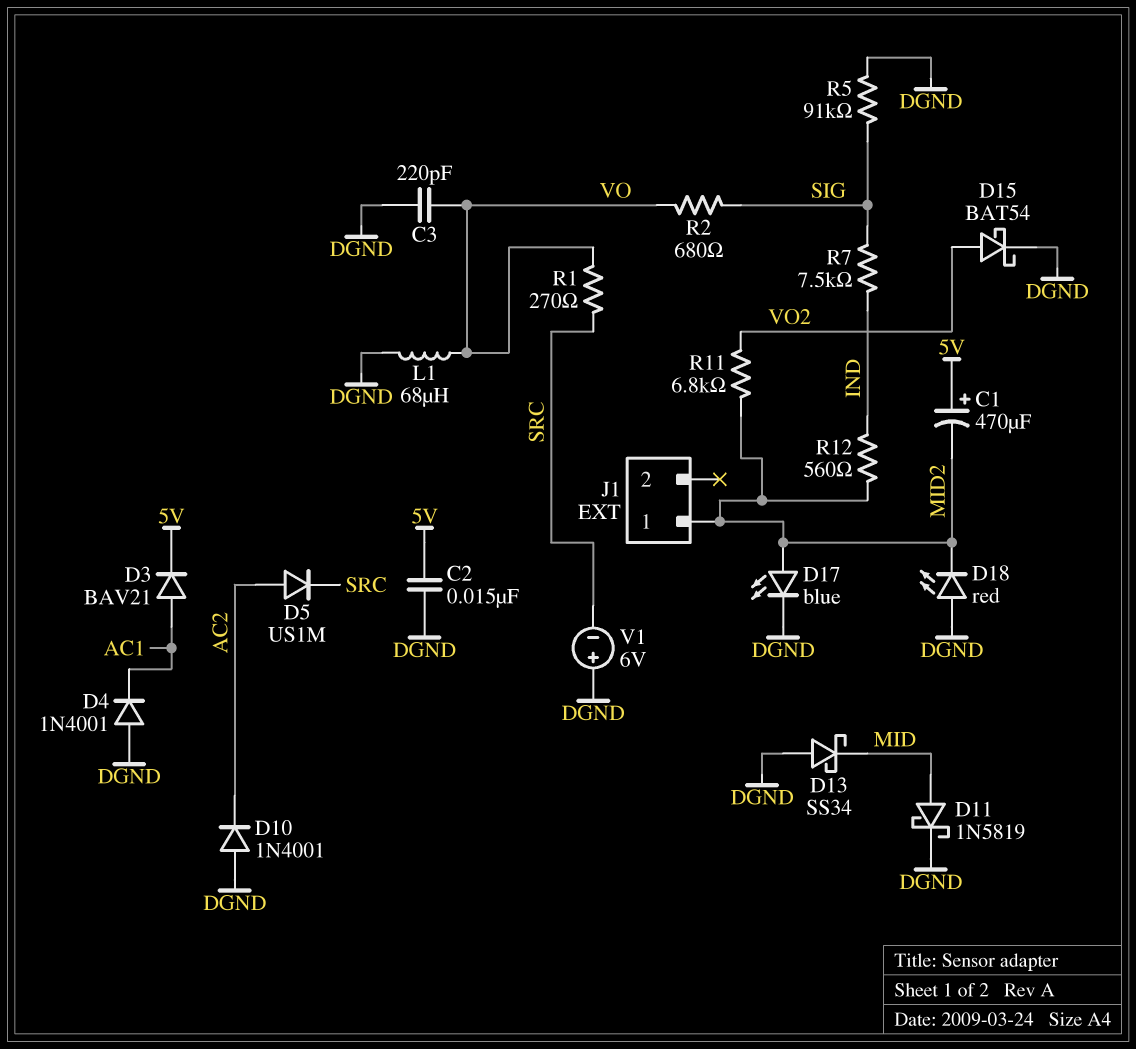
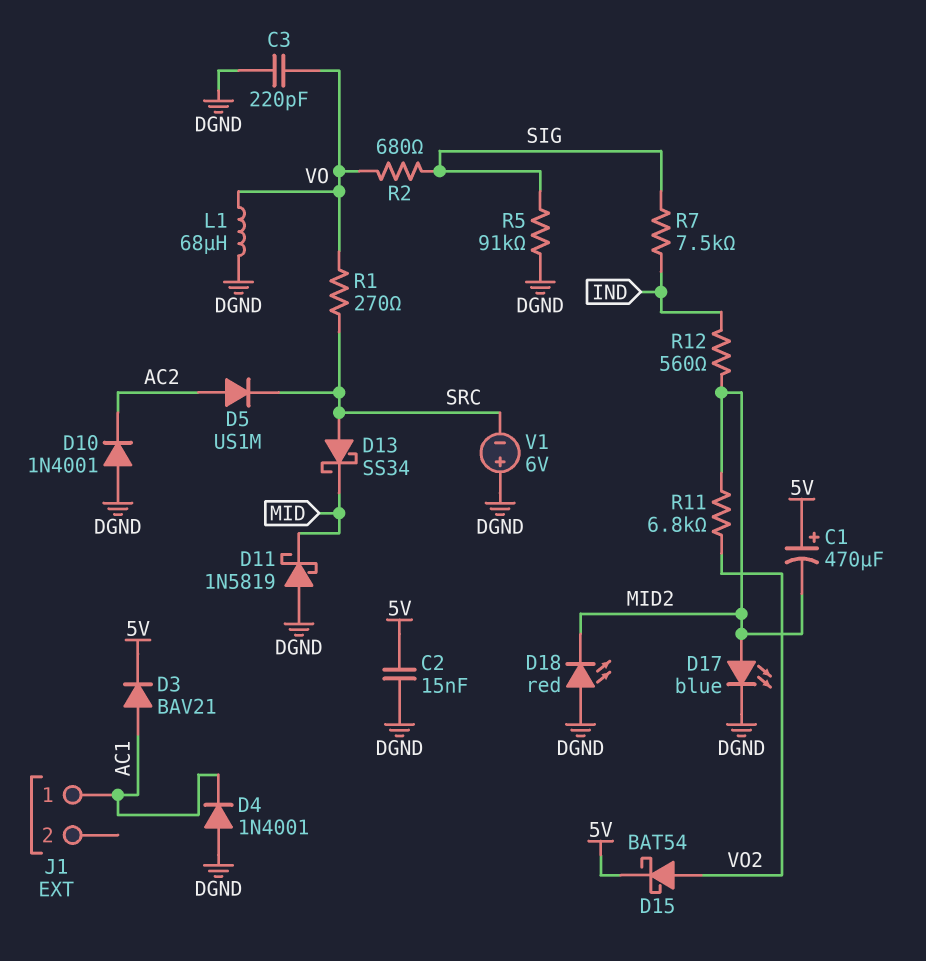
D11: schottky 1N5819 (A MID, K DGND) -> schottky 1N5819 (A DGND, K MID)
D13: schottky SS34 (A DGND, K MID) -> schottky SS34 (A SRC, K MID)
D15: schottky BAT54 (A VO2, K DGND) -> schottky BAT54 (A VO2, K 5V)
J1 pin 1: MID2 -> AC1

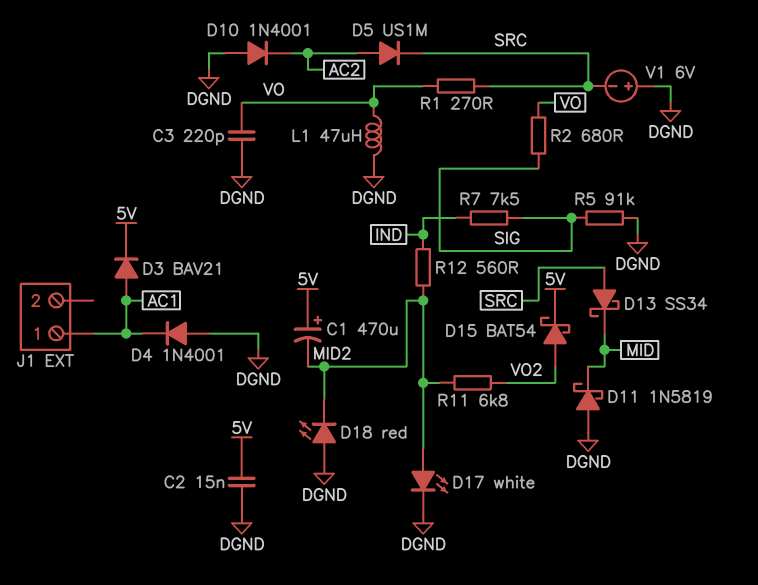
D17: LED blue (A MID2, K DGND) -> LED white (A MID2, K DGND)
L1: 68uH (DGND, VO) -> 47uH (DGND, VO)

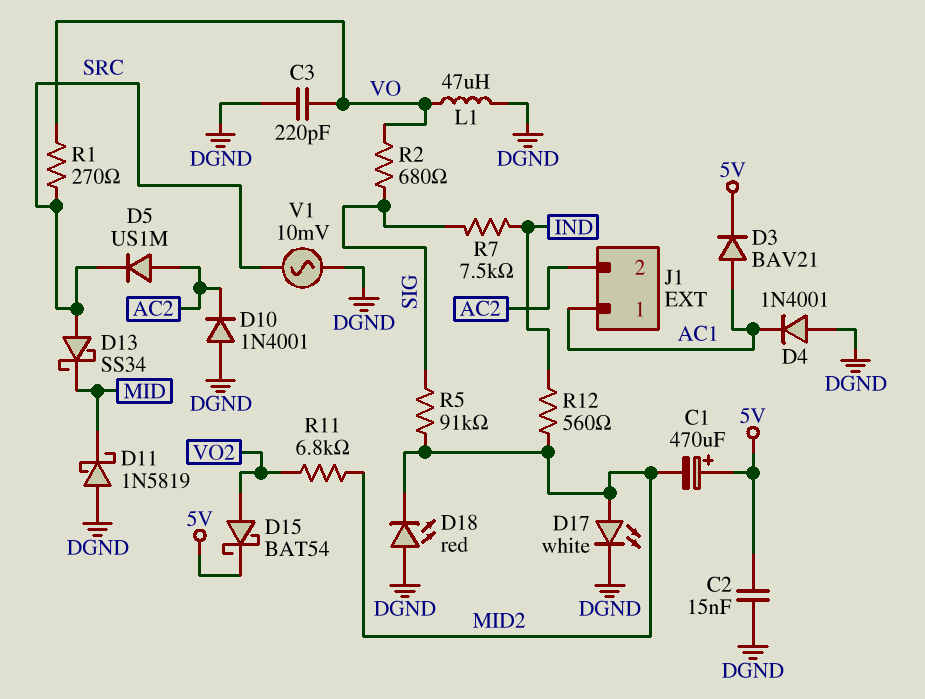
J1 pin 2: none -> AC2
R5: 91k (DGND, SIG) -> 91k (MID2, SIG)
V1: 6V (plus DGND, minus SRC) -> AC 10mV (DGND, SRC)

